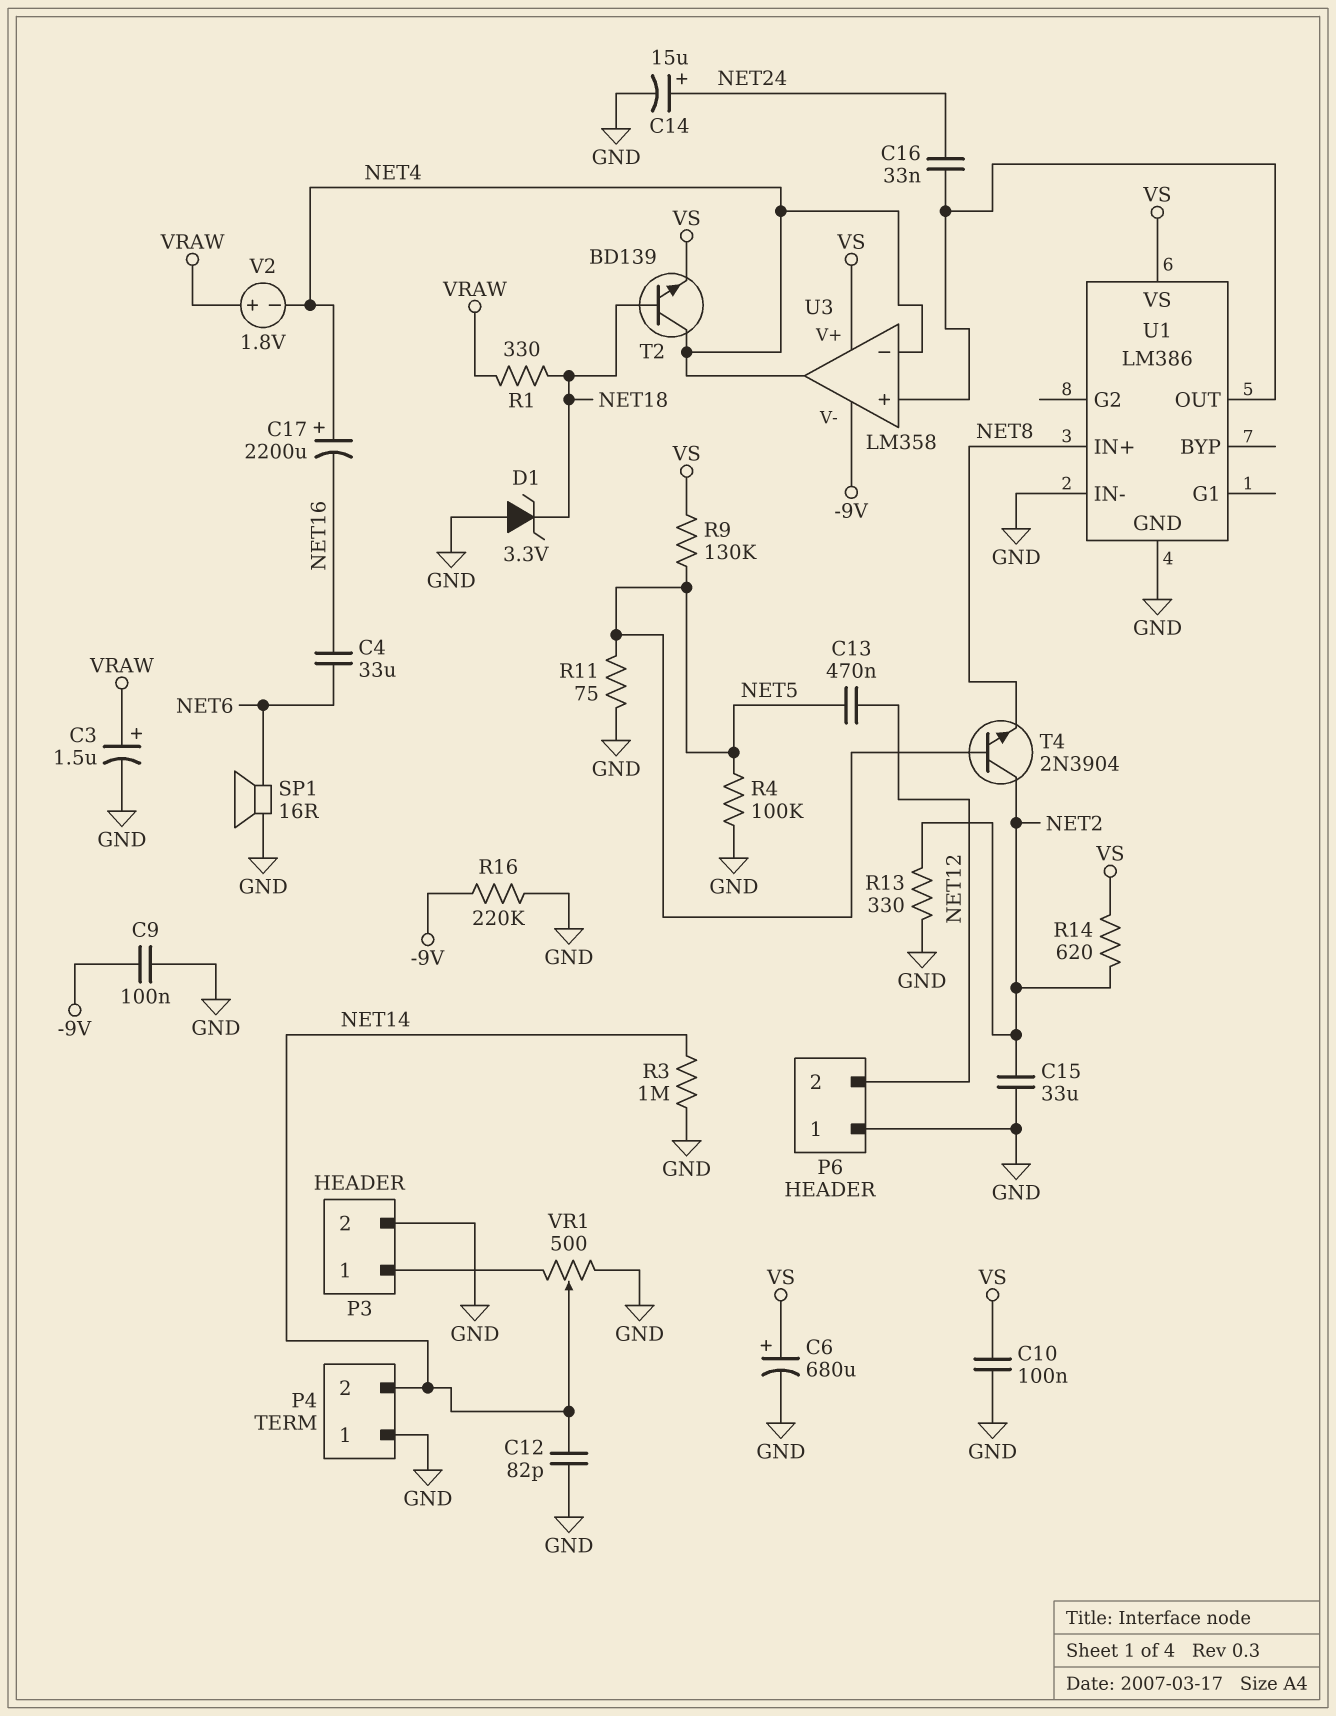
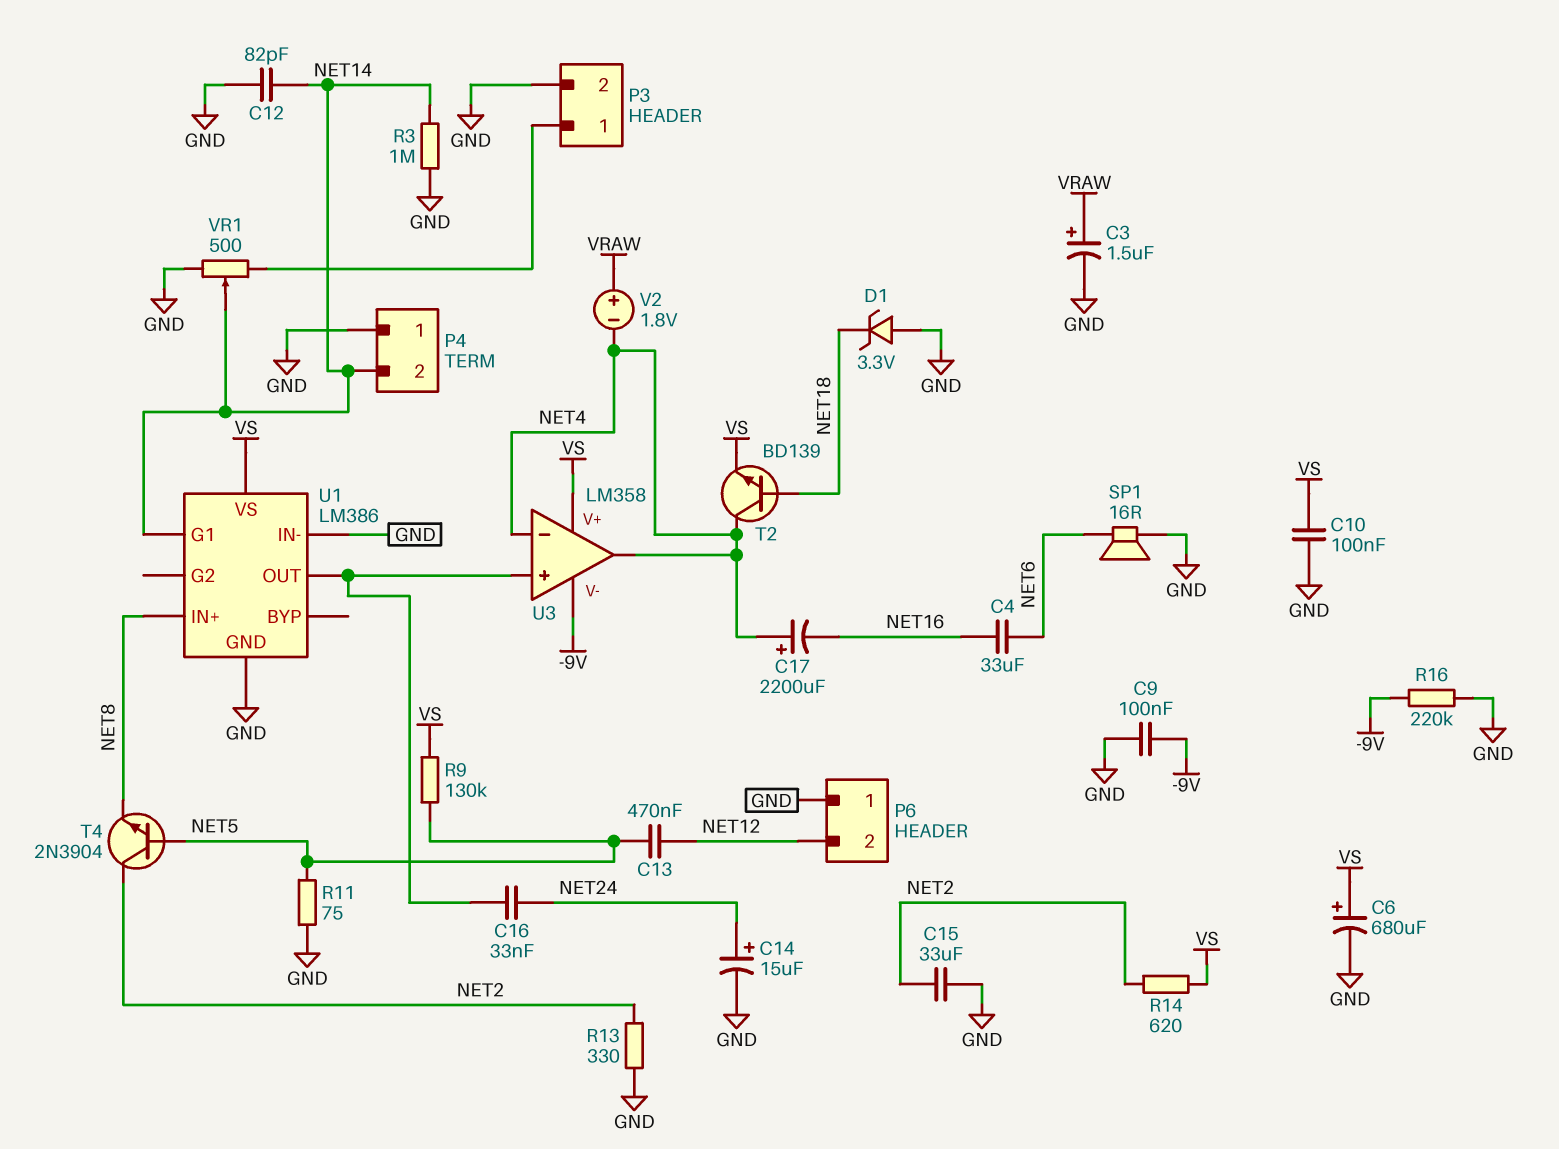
R1: 330 (NET18, VRAW) -> none
R4: 100k (GND, NET5) -> none
U1 pin G1: none -> NET14

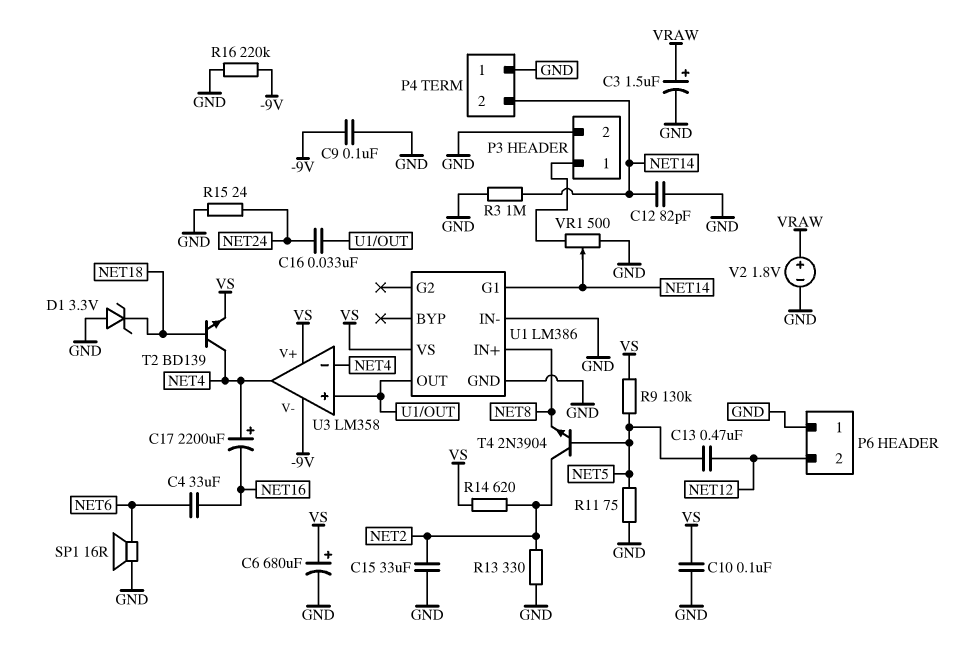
C14: 15uF (plus NET24, minus GND) -> none
R15: none -> 24 (GND, NET24)
V2: 1.8V (plus VRAW, minus NET4) -> 1.8V (plus VRAW, minus GND)

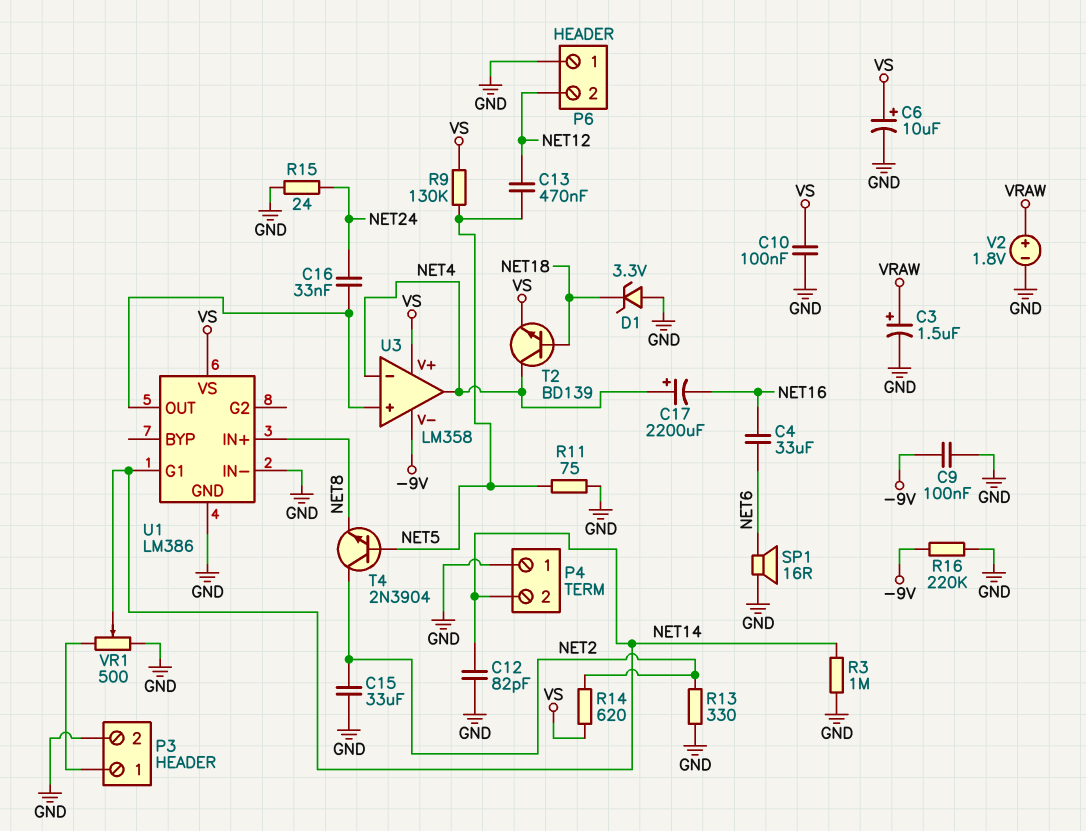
C6: 680uF (plus VS, minus GND) -> 10uF (plus VS, minus GND)

